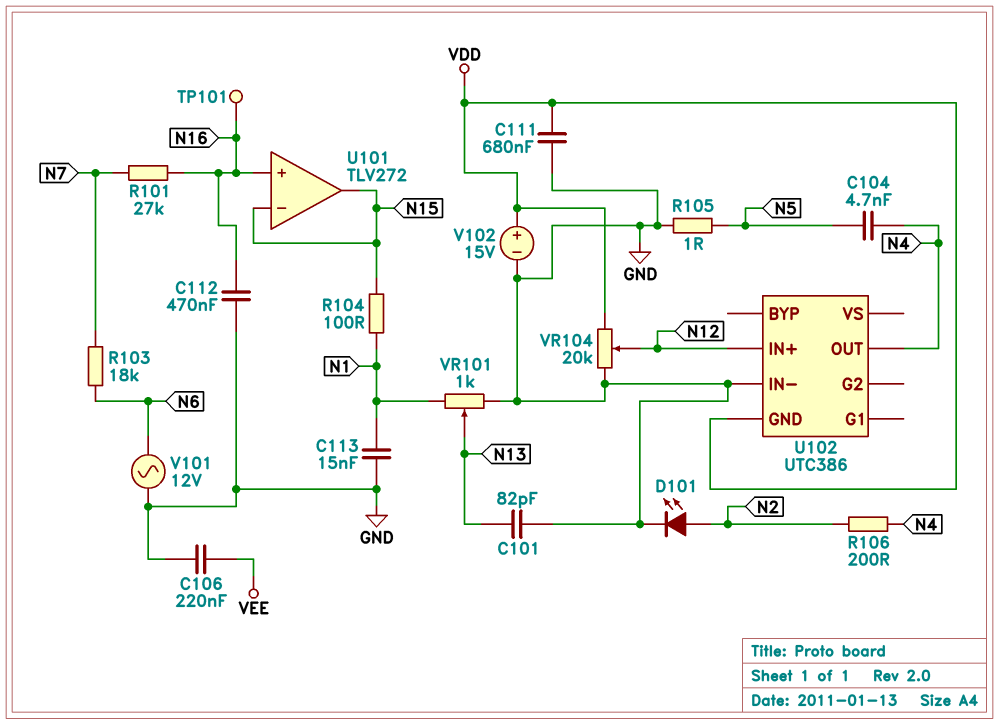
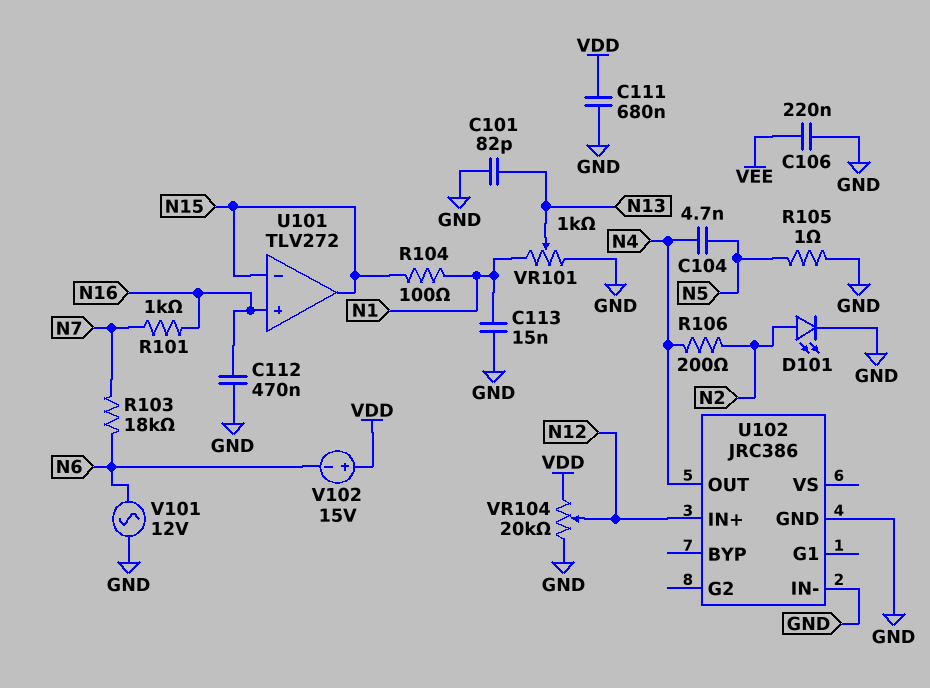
R101: 27k (N7, N16) -> 1k (N7, N16)
TP101: test point (N16) -> none
U102: UTC386 -> JRC386
U102 pin GND: VDD -> GND
V102: 15V (plus VDD, minus GND) -> 15V (plus VDD, minus N6)

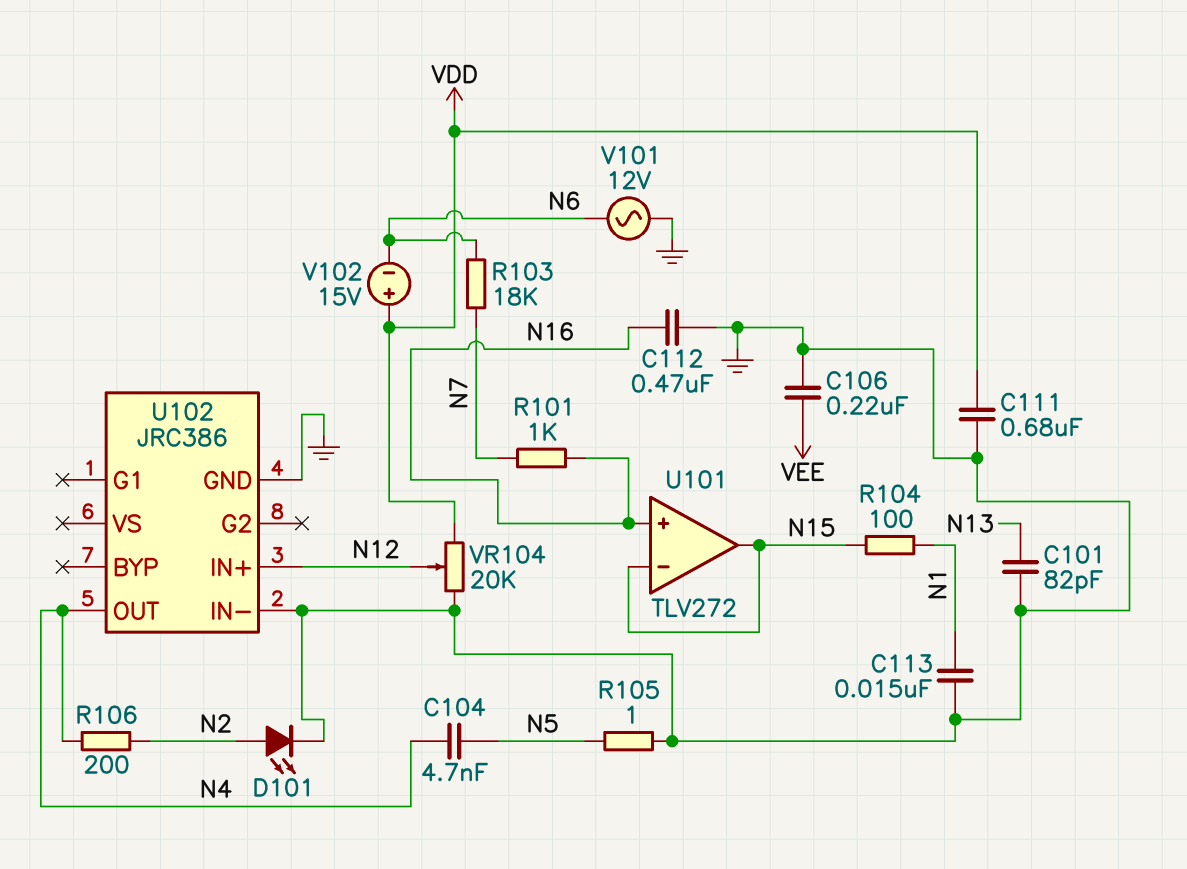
VR101: 1k (GND, N1, wiper N13) -> none

